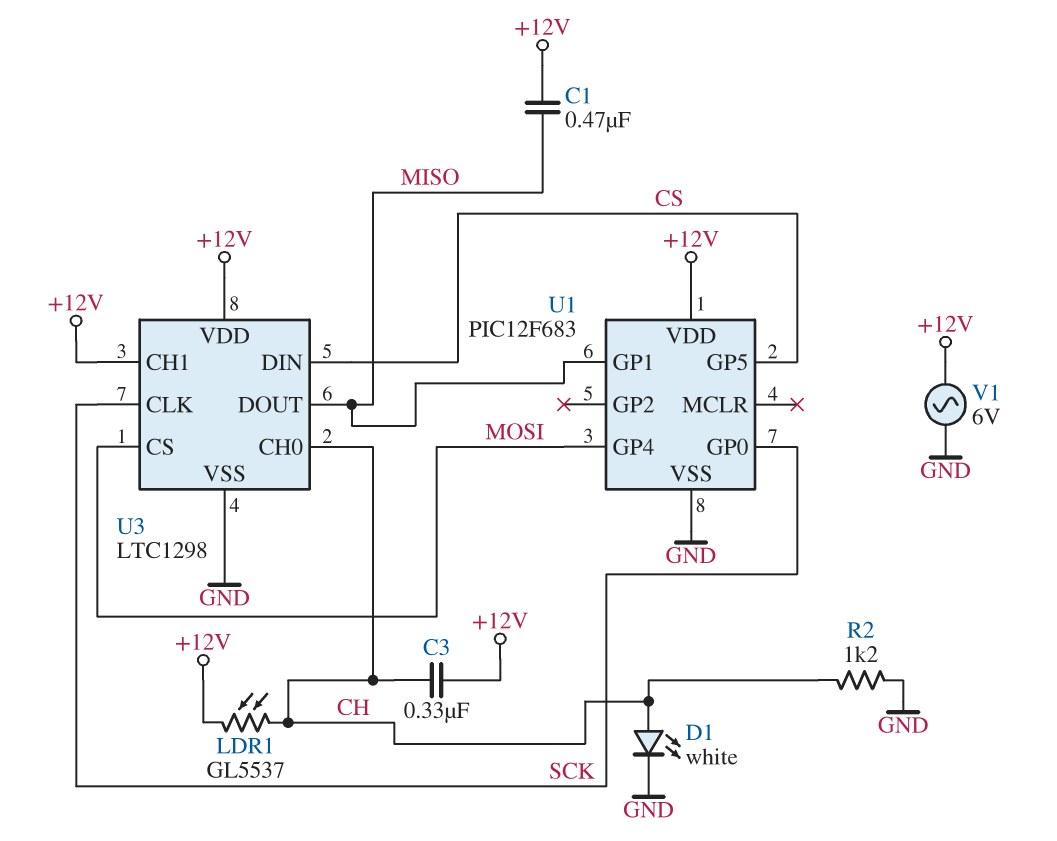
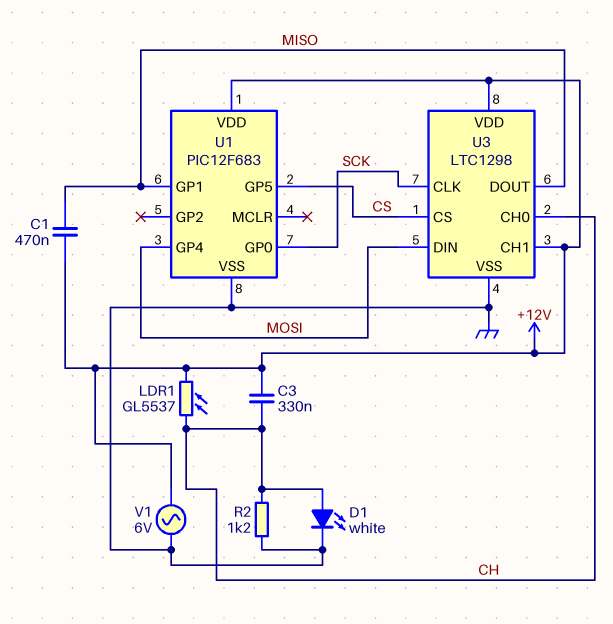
U3 pin CS: MOSI -> CS
U3 pin DIN: CS -> MOSI

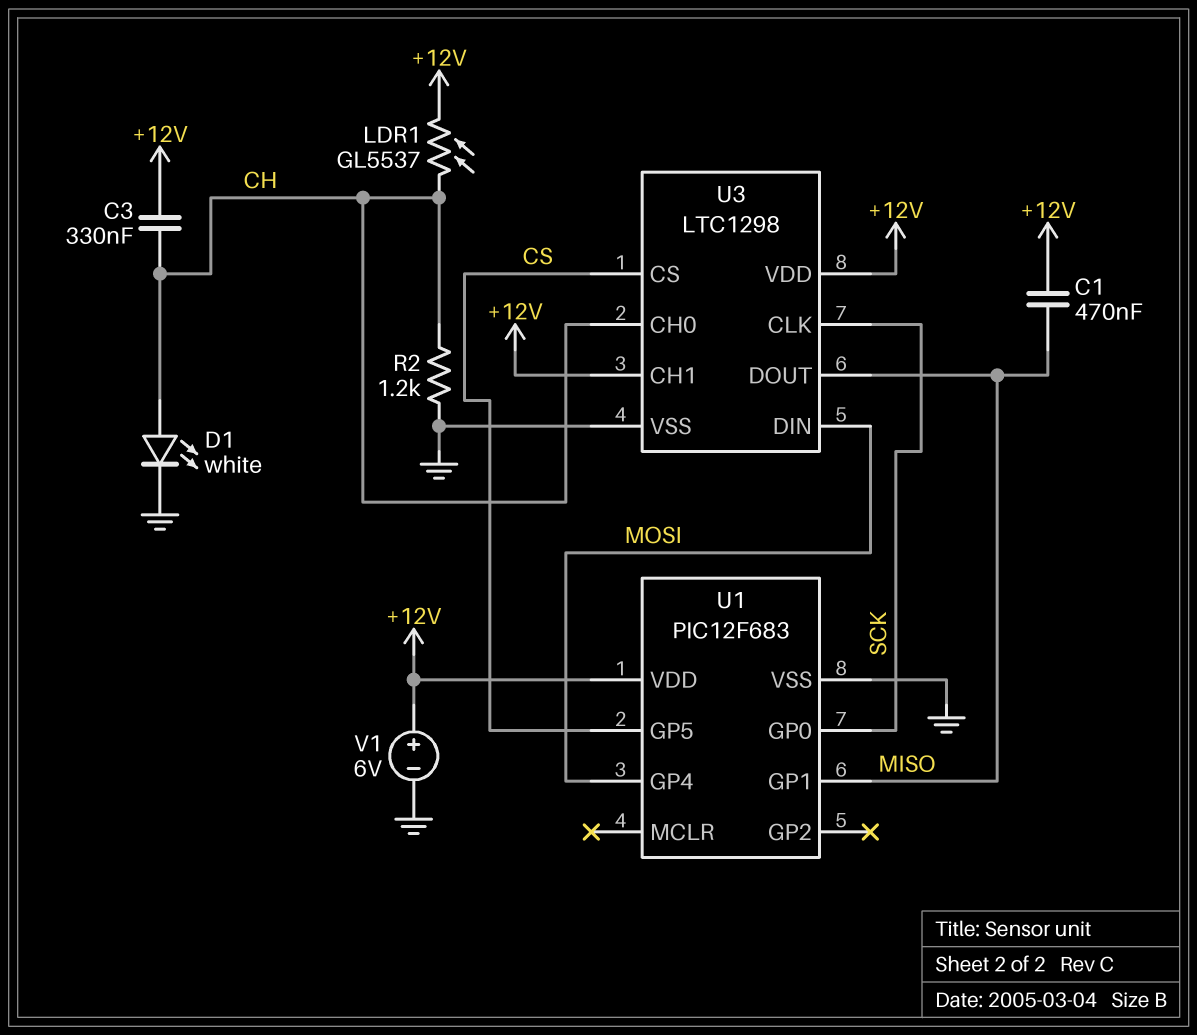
V1: AC 6V (+12V, GND) -> 6V (plus +12V, minus GND)

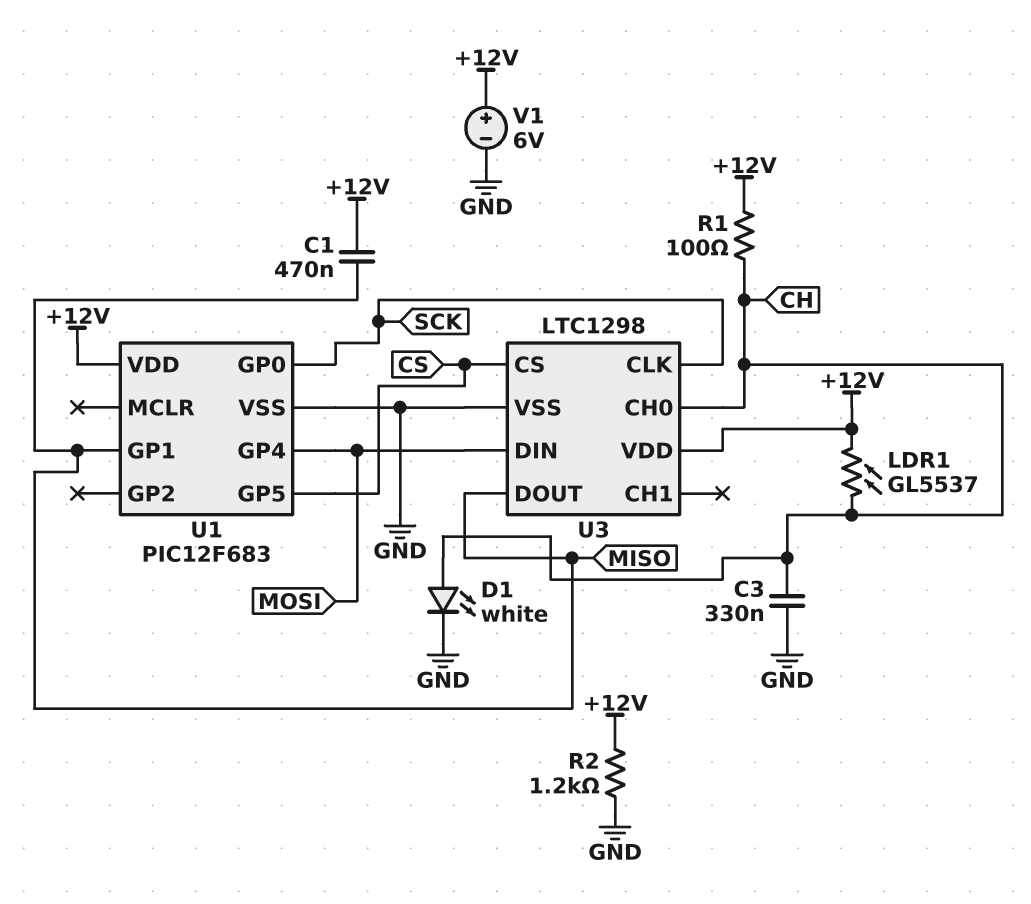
C3: 330nF (+12V, CH) -> 330nF (CH, GND)
R1: none -> 100 (+12V, CH)
R2: 1.2k (CH, GND) -> 1.2k (+12V, GND)
U3 pin CH1: +12V -> none

